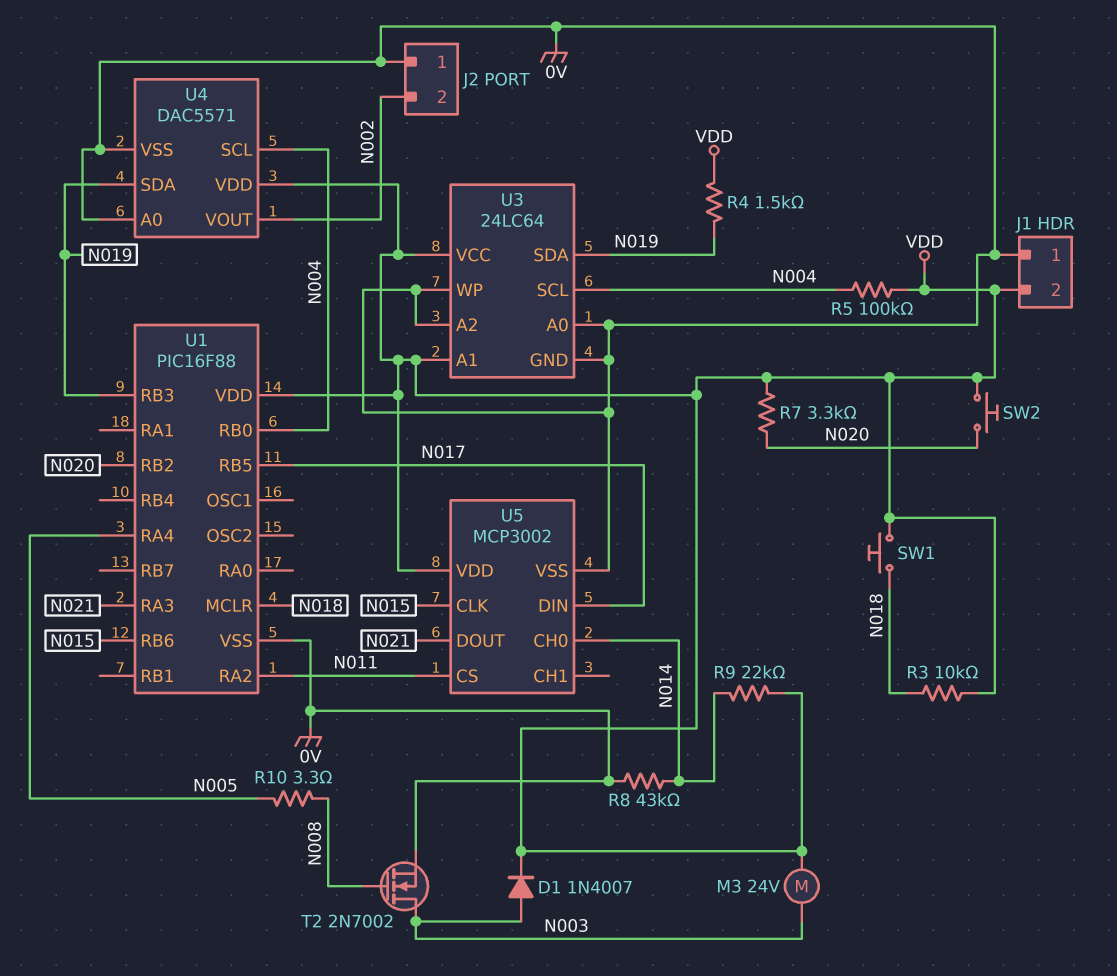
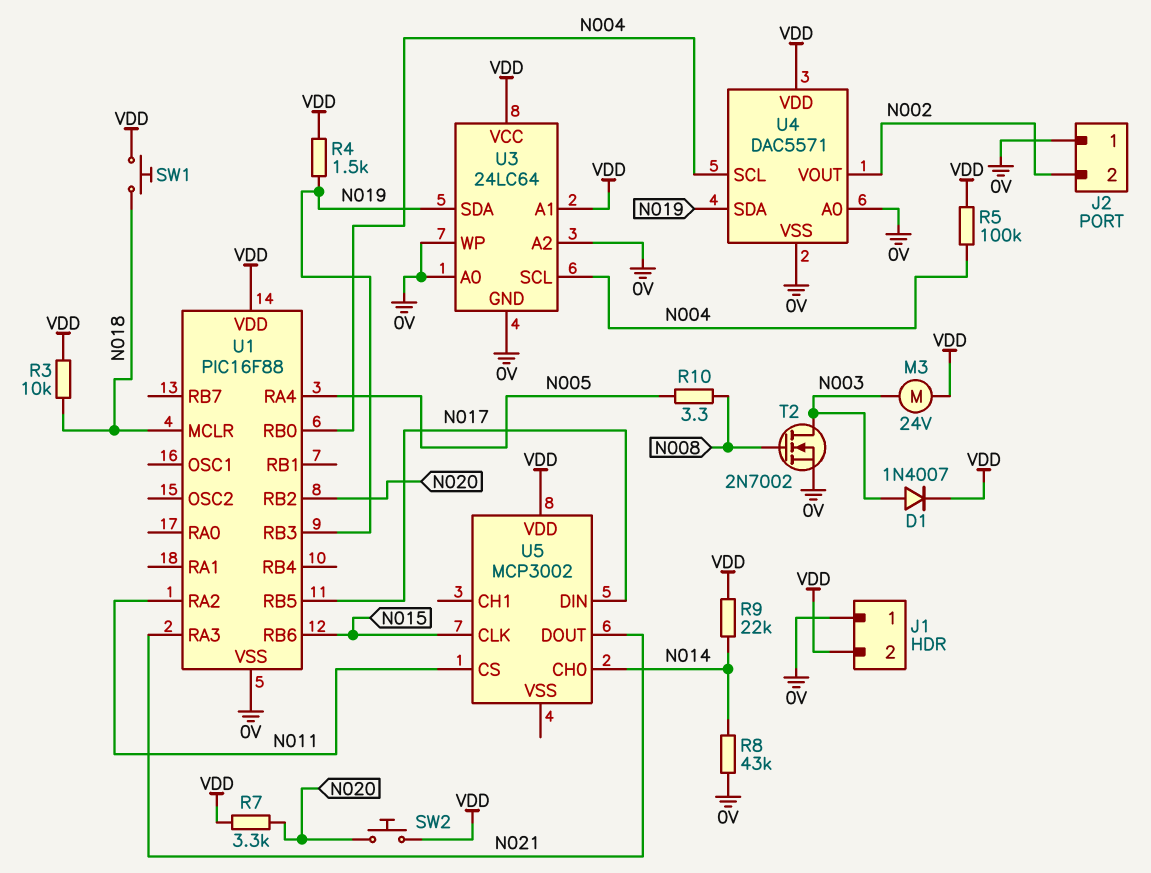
U5 pin VSS: 0V -> none

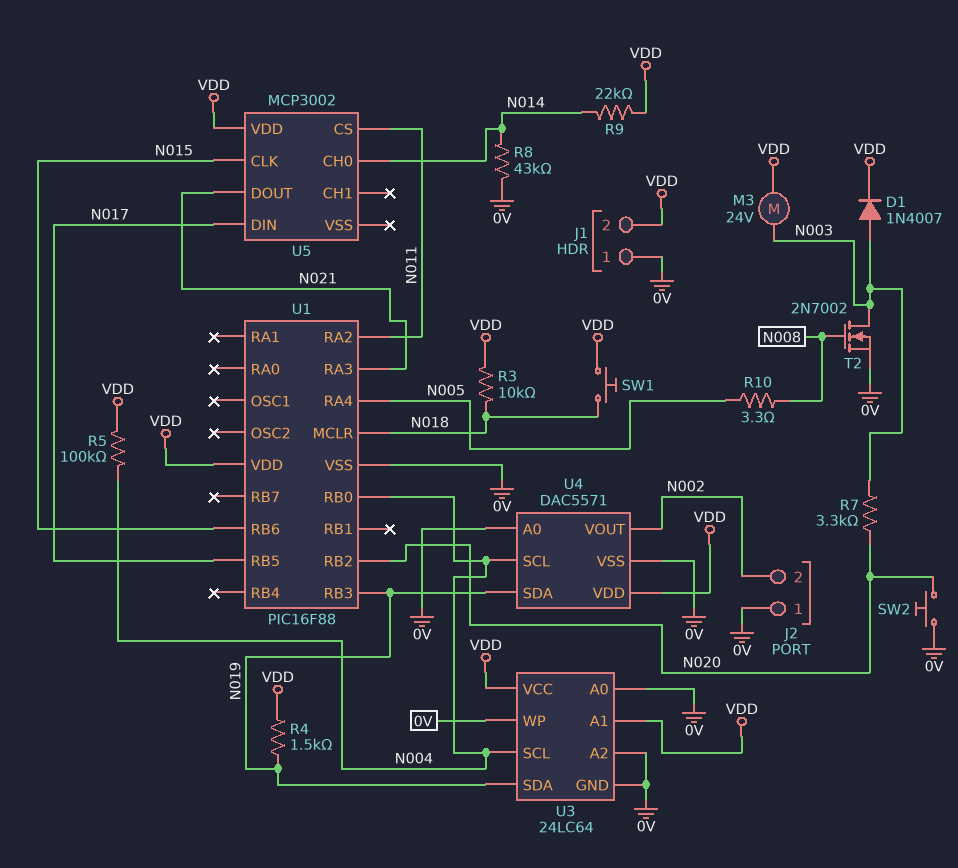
R7: 3.3k (N020, VDD) -> 3.3k (N003, N020)
SW2: button (N020, VDD) -> button (0V, N020)

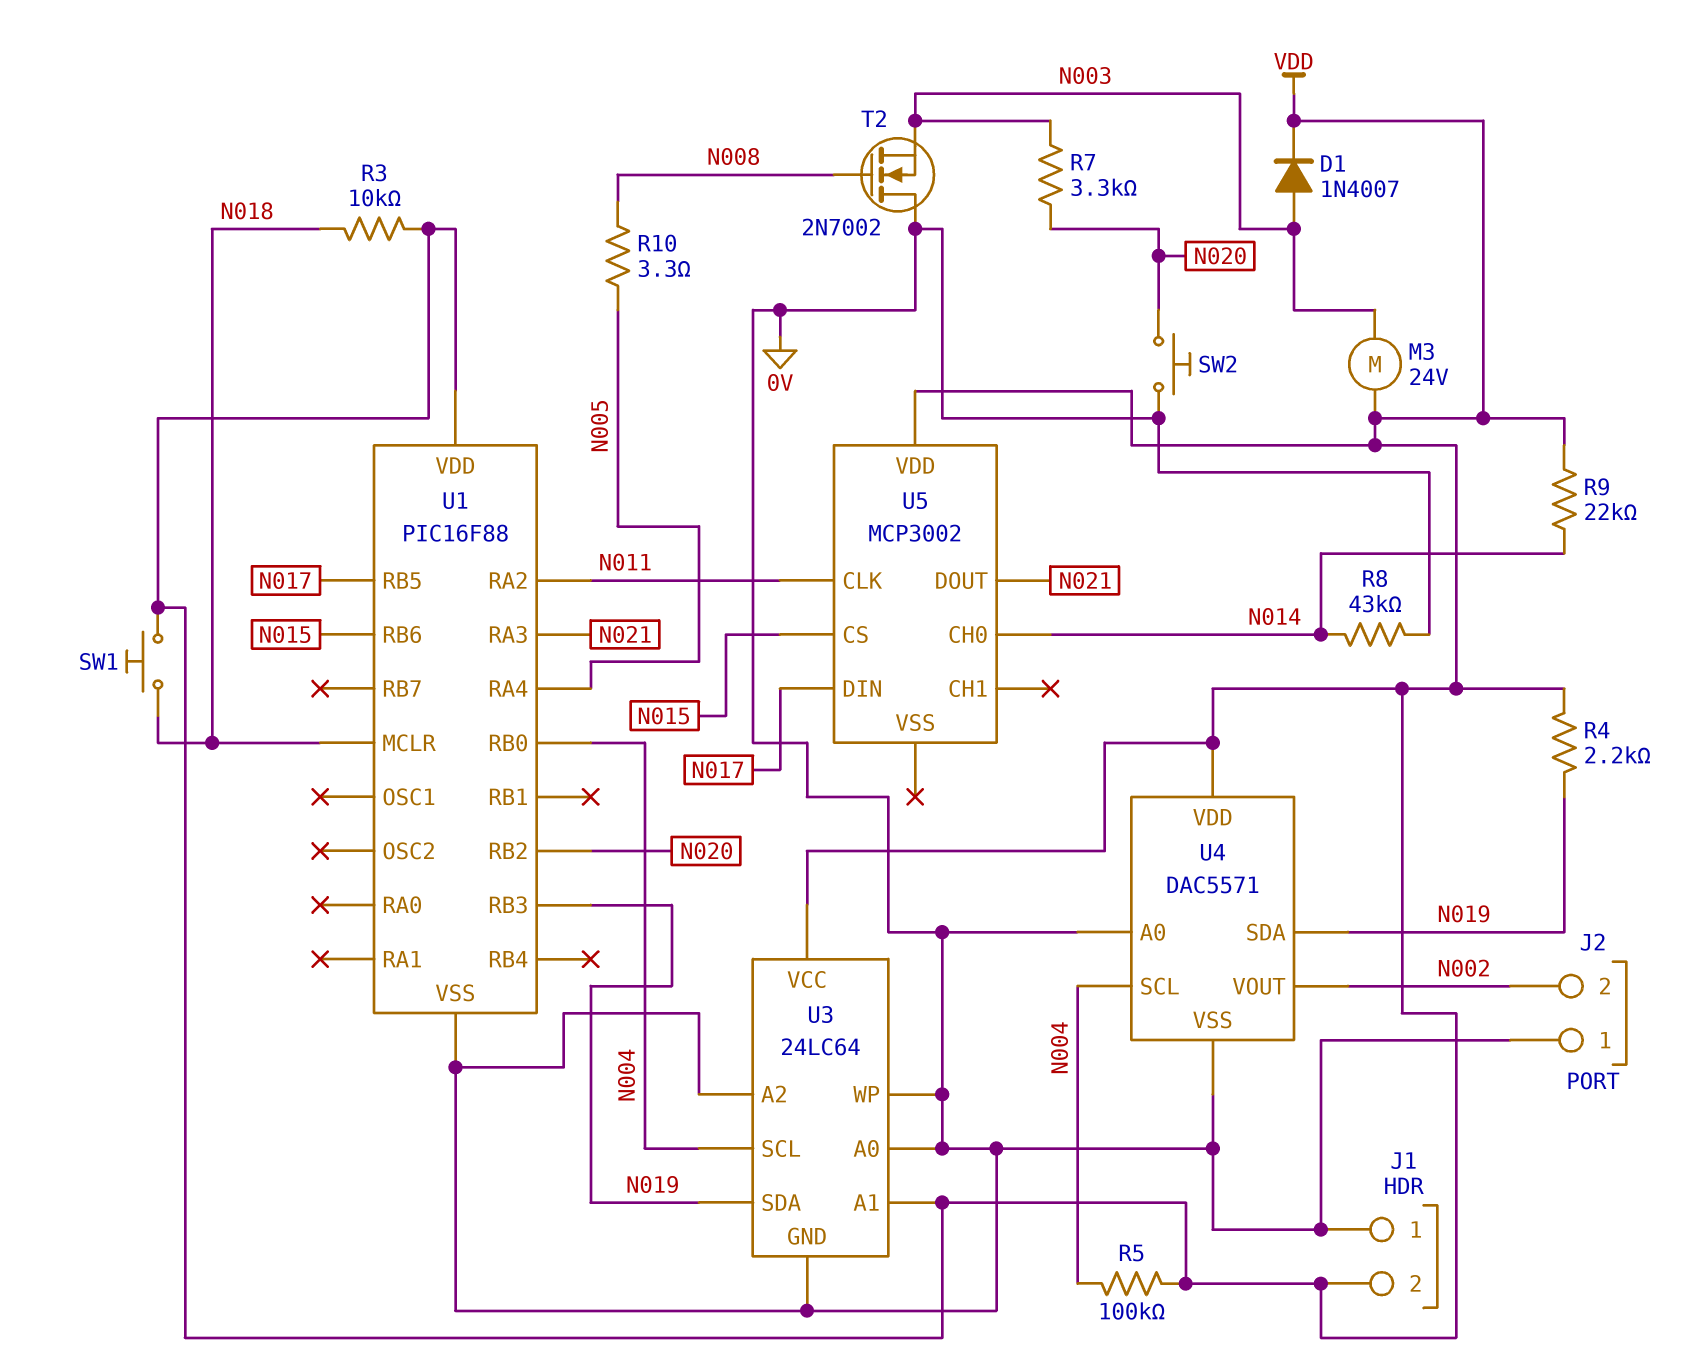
R4: 1.5k (N019, VDD) -> 2.2k (N019, VDD)
T2: NMOS 2N7002 (G N008, D N003, S 0V) -> NMOS 2N7002 (G N008, D 0V, S N003)
U5 pin CLK: N015 -> N011
U5 pin CS: N011 -> N015

